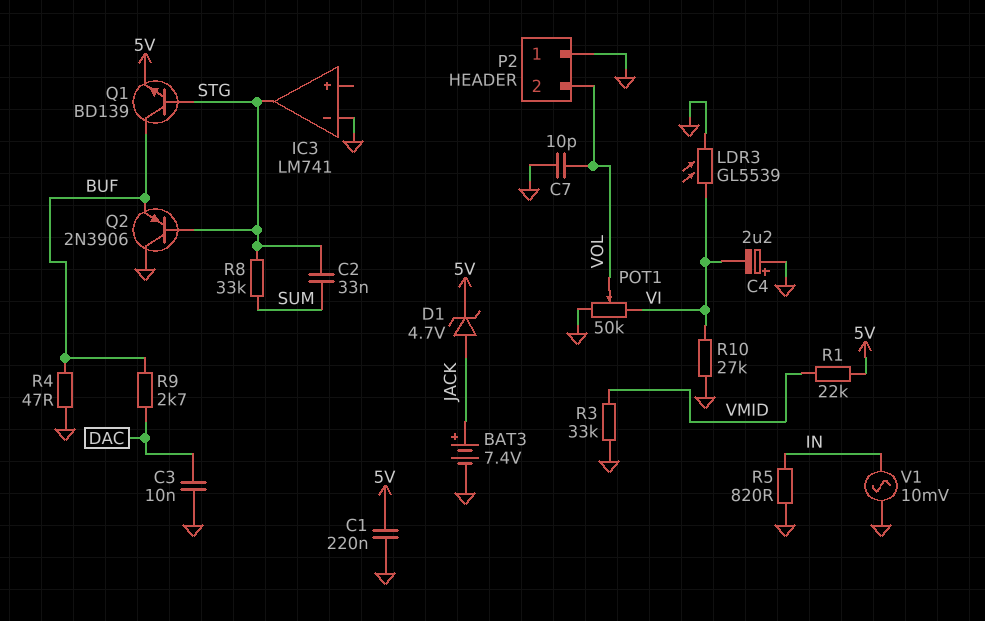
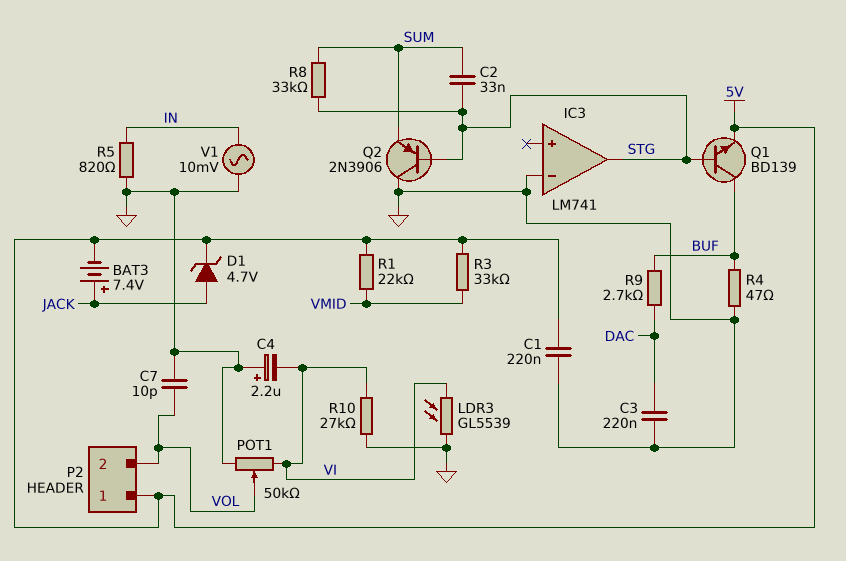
BAT3: 7.4V (plus JACK, minus GND) -> 7.4V (plus JACK, minus 5V)
C3: 10nF (DAC, GND) -> 220nF (DAC, GND)
P2 pin 1: GND -> 5V
Q2: PNP 2N3906 (B STG, C GND, E BUF) -> PNP 2N3906 (B STG, C GND, E SUM)
R3: 33k (GND, VMID) -> 33k (5V, VMID)

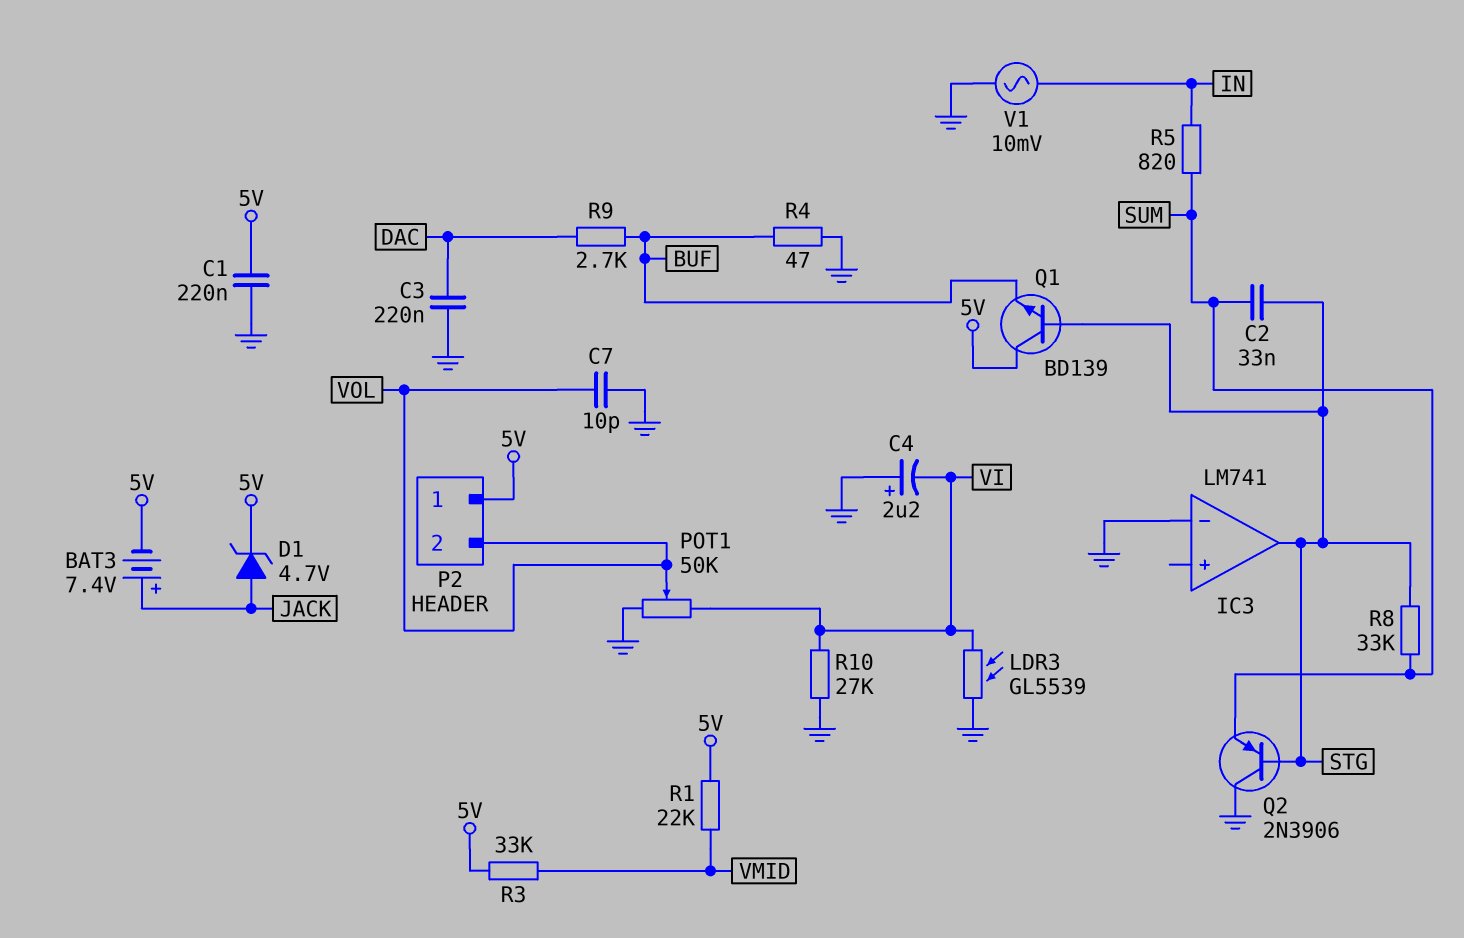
Q1: NPN BD139 (B STG, C BUF, E 5V) -> NPN BD139 (B STG, C 5V, E BUF)
R5: 820 (GND, IN) -> 820 (IN, SUM)

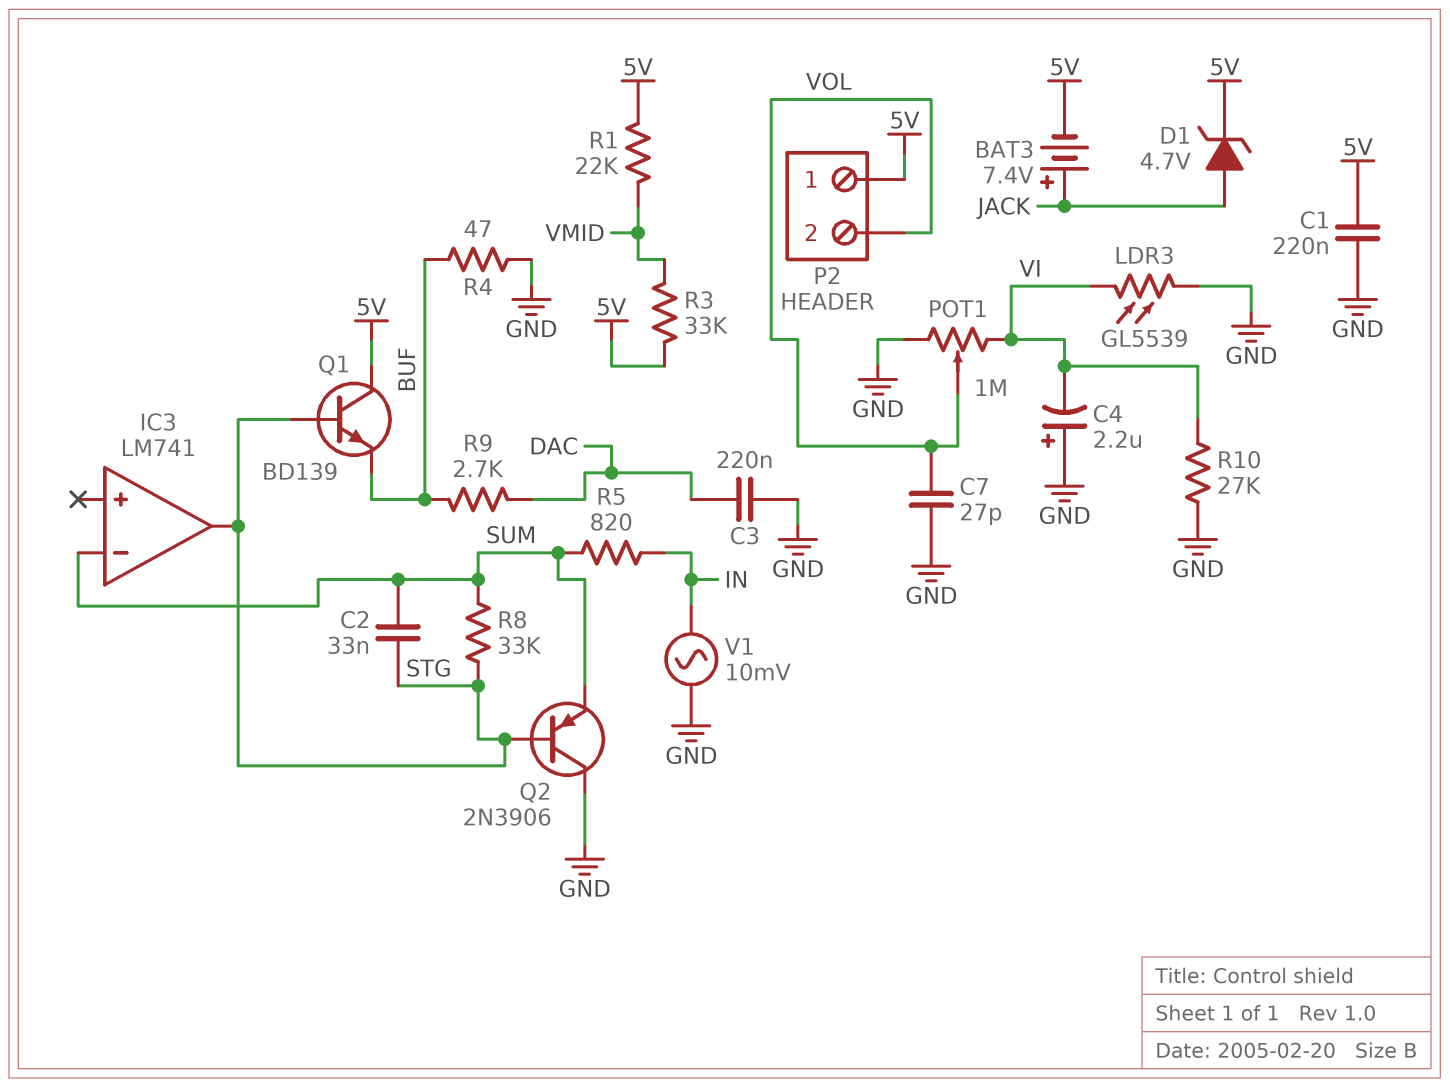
C7: 10pF (GND, VOL) -> 27pF (GND, VOL)
IC3 pin in-: GND -> SUM
POT1: 50k (GND, VI, wiper VOL) -> 1M (GND, VI, wiper VOL)

